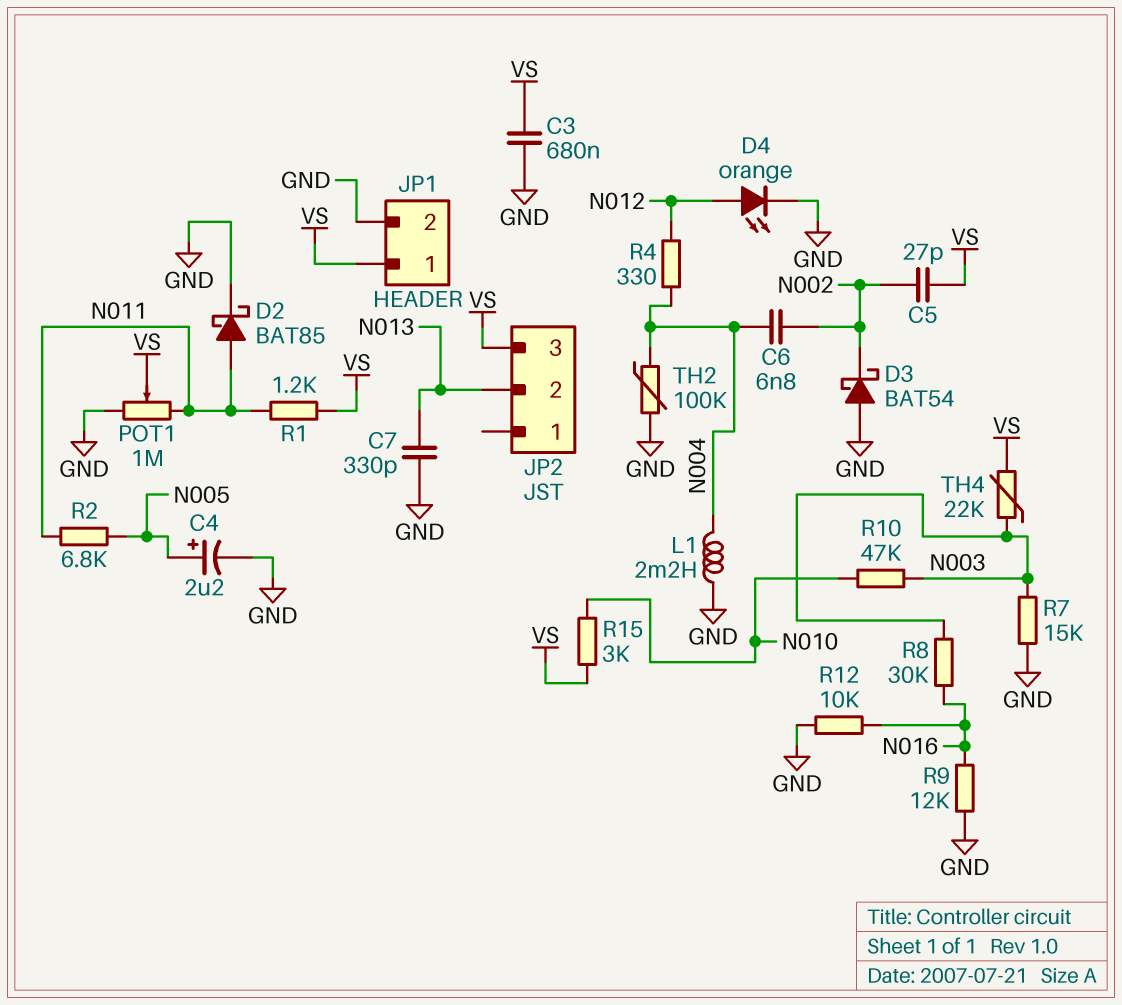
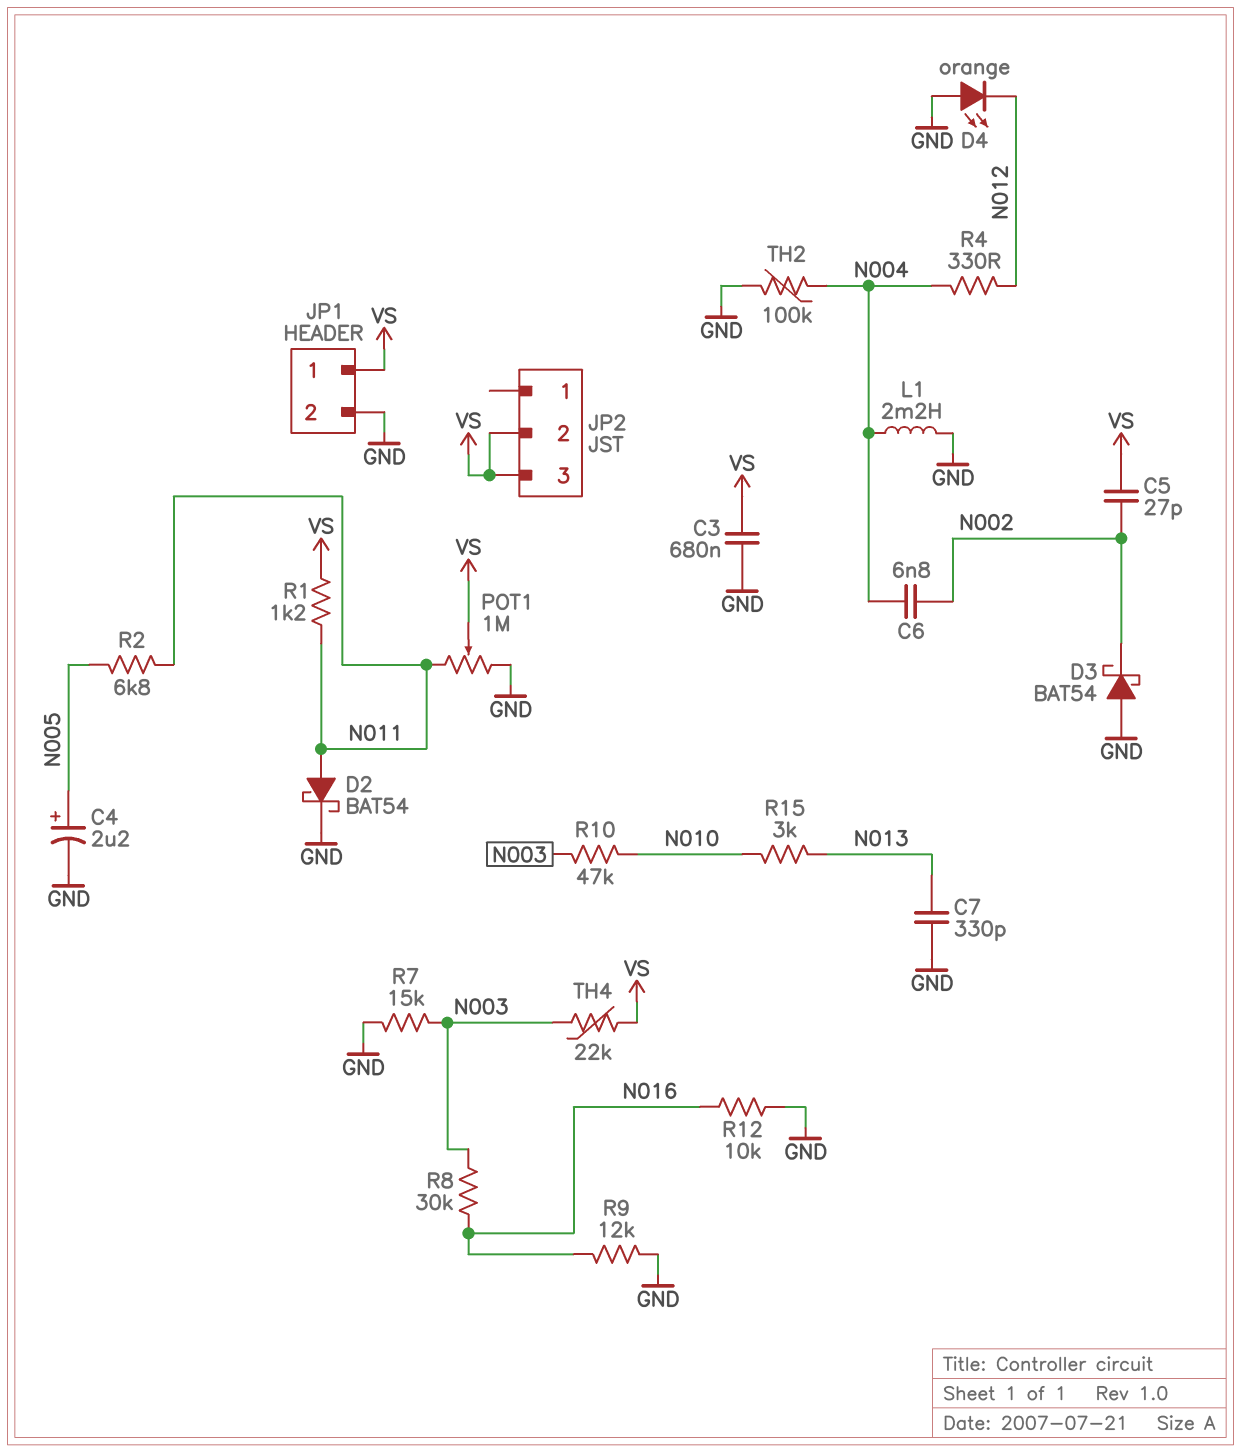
D2: schottky BAT85 (A N011, K GND) -> schottky BAT54 (A N011, K GND)
D4: LED orange (A N012, K GND) -> LED orange (A GND, K N012)
JP2 pin 2: N013 -> VS
R15: 3k (N010, VS) -> 3k (N010, N013)

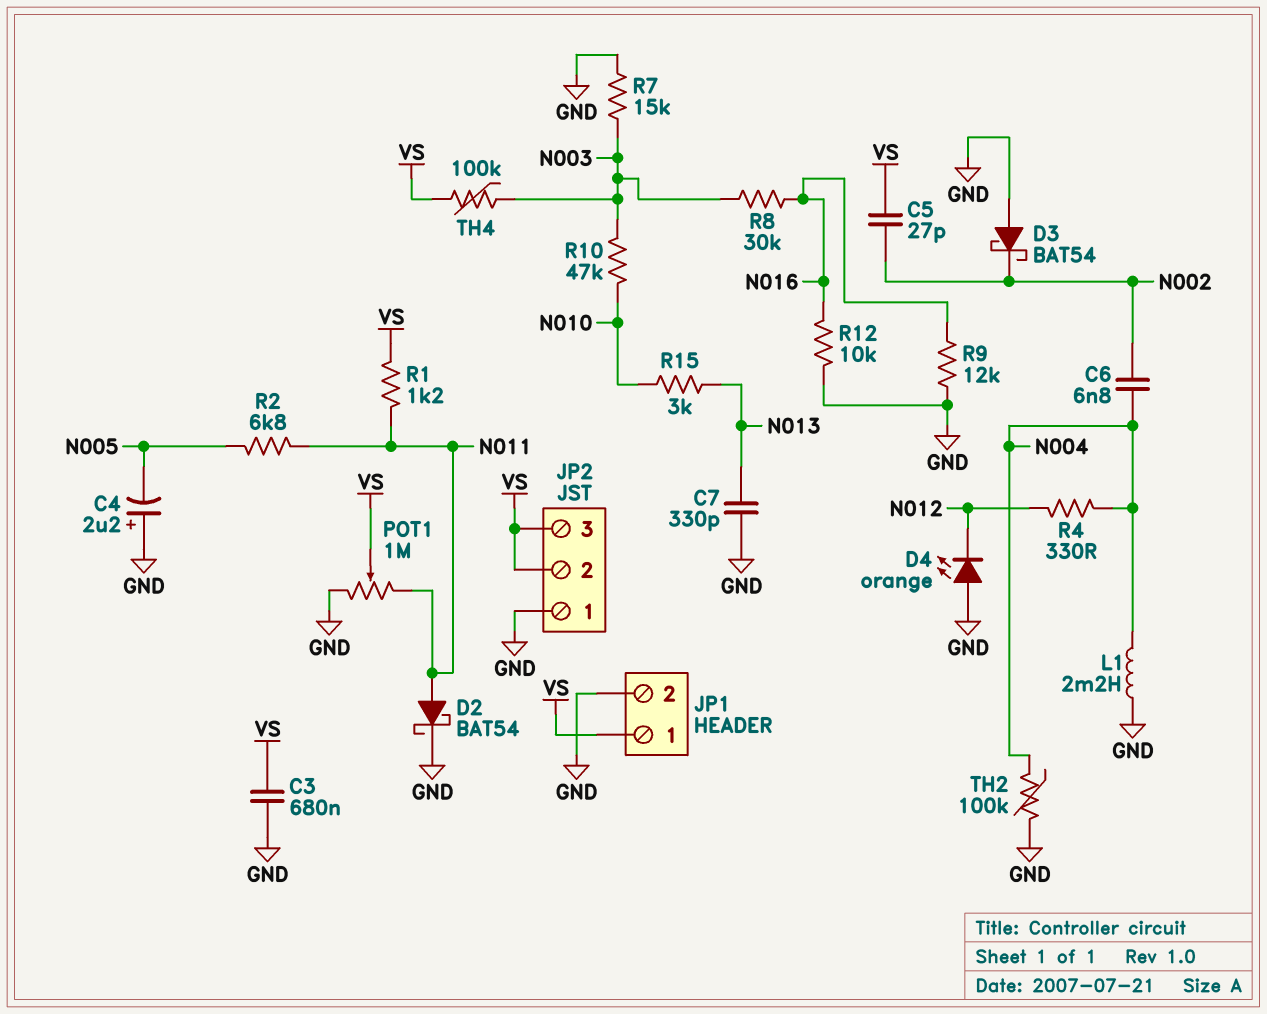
C4: 2.2uF (plus N005, minus GND) -> 2.2uF (plus GND, minus N005)
JP2 pin 1: none -> GND
TH4: 22k (N003, VS) -> 100k (N003, VS)

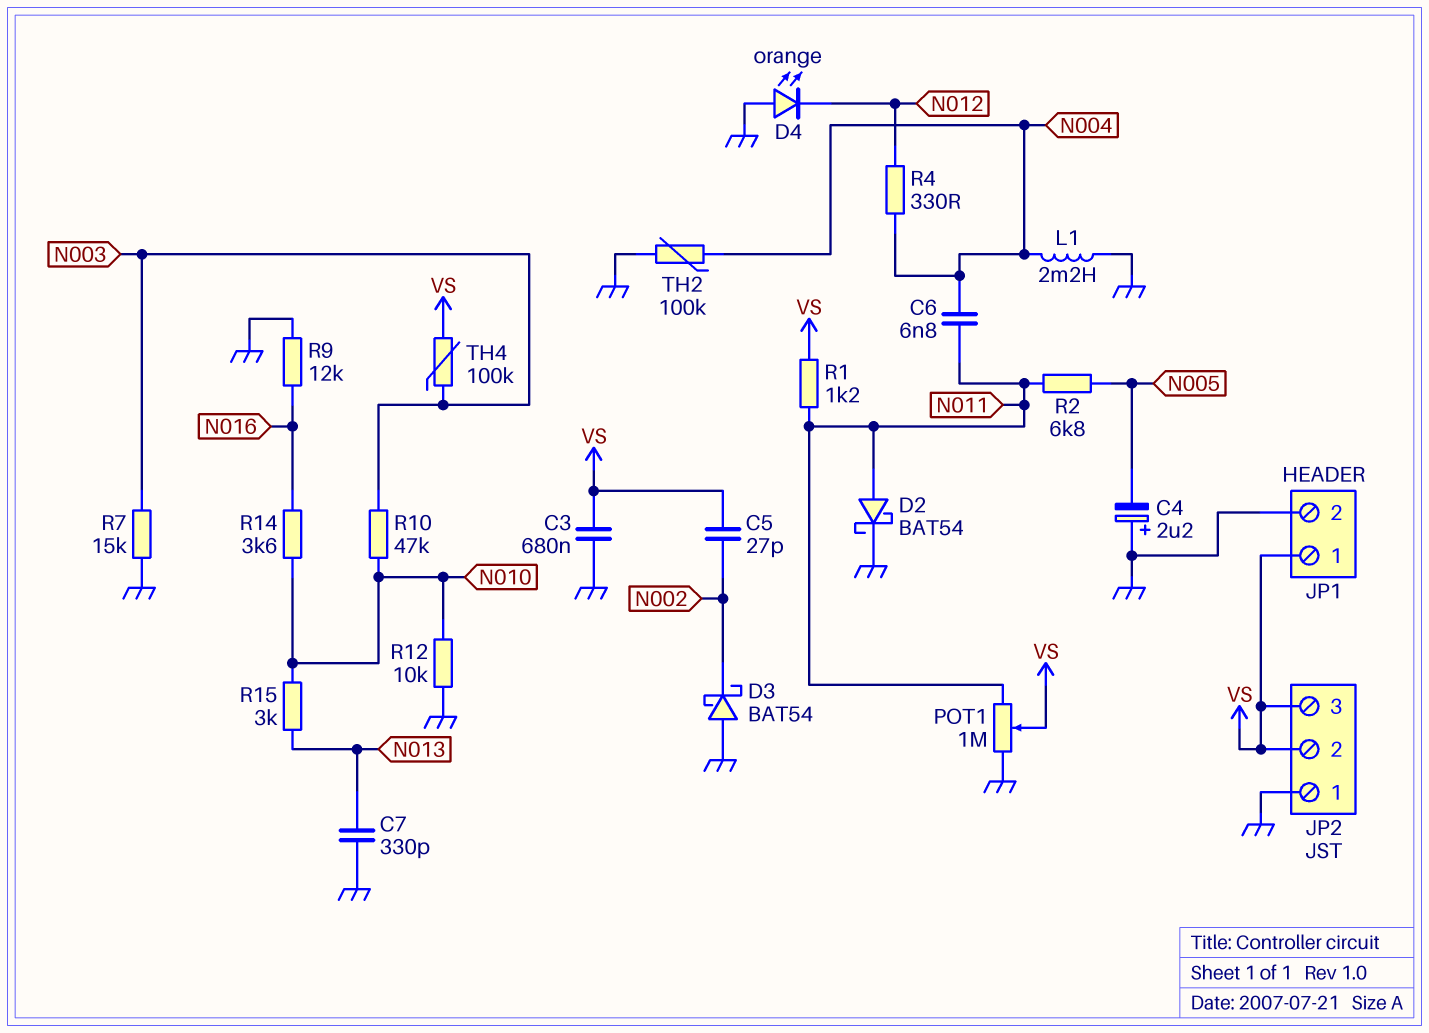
C6: 6.8nF (N002, N004) -> 6.8nF (N004, N011)
R8: 30k (N003, N016) -> none
R12: 10k (GND, N016) -> 10k (GND, N010)
R14: none -> 3.6k (N010, N016)

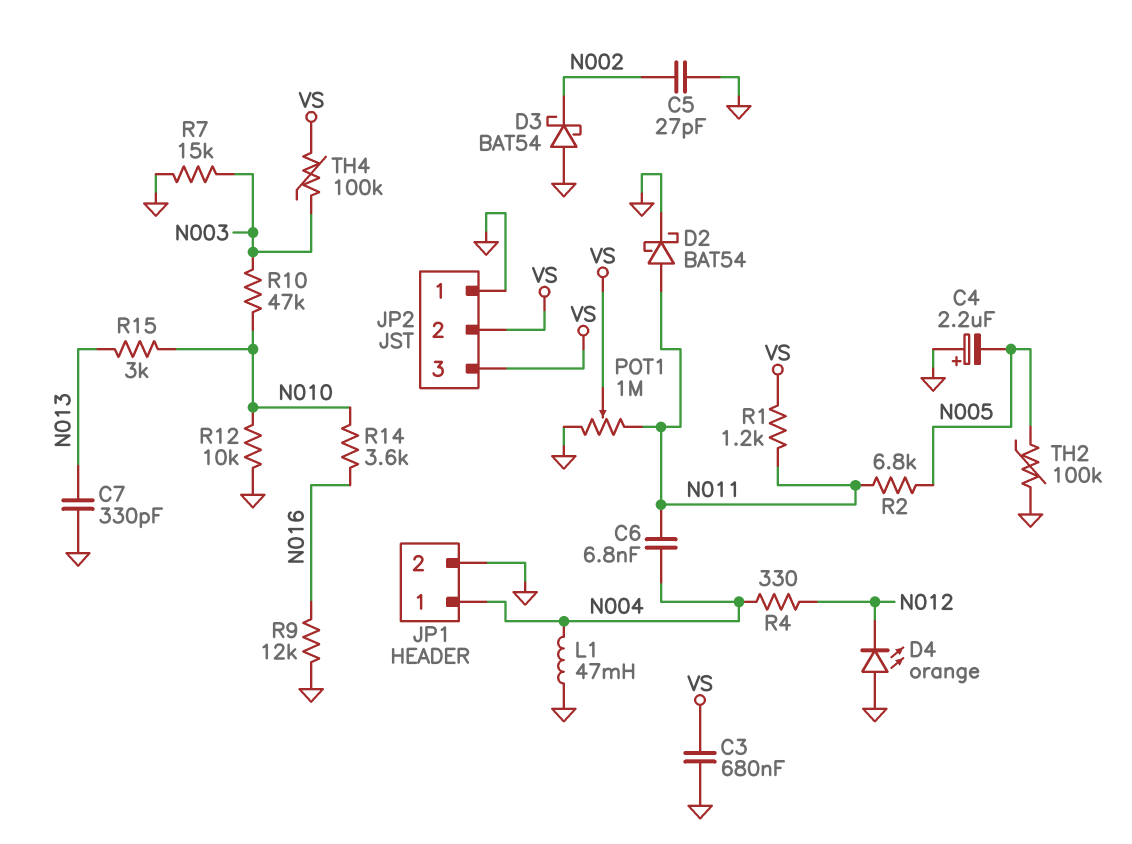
C5: 27pF (N002, VS) -> 27pF (GND, N002)
JP1 pin 1: VS -> N004
L1: 2.2mH (GND, N004) -> 47mH (GND, N004)
TH2: 100k (GND, N004) -> 100k (GND, N005)

